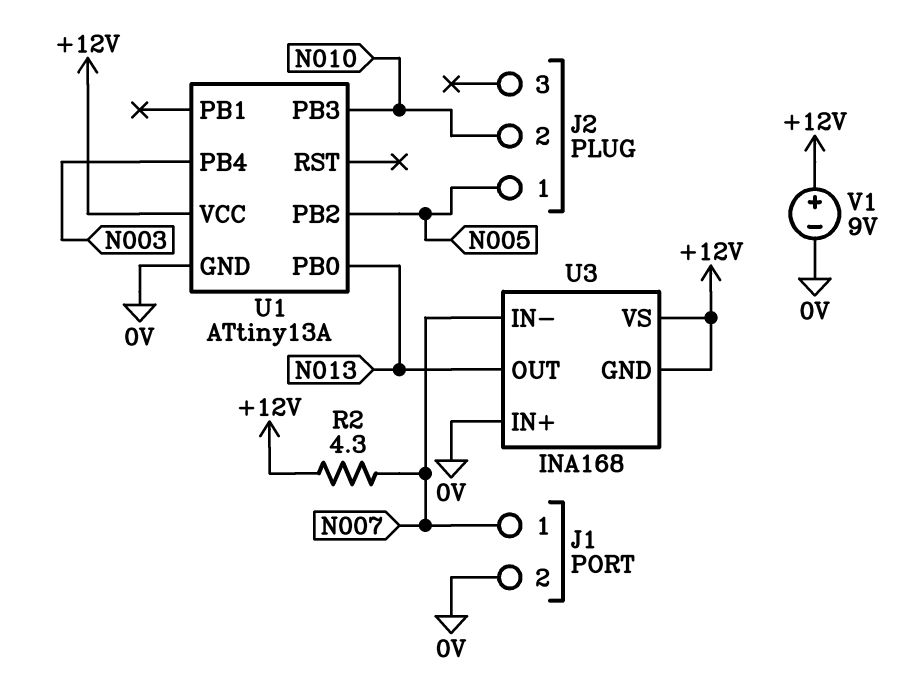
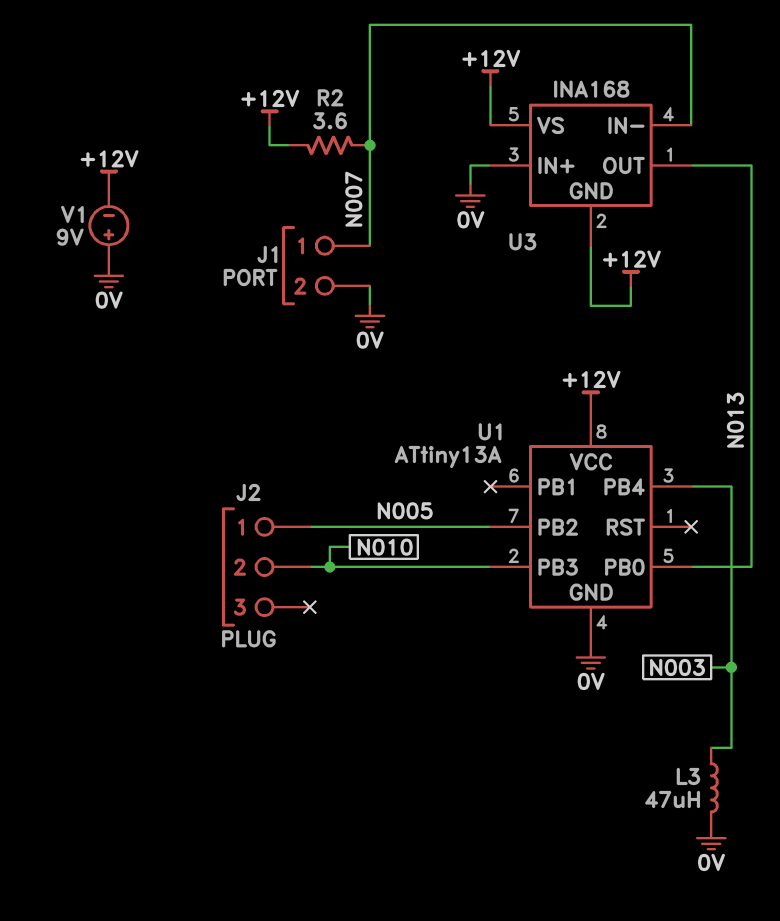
L3: none -> 47uH (0V, N003)
R2: 4.3 (+12V, N007) -> 3.6 (+12V, N007)
V1: 9V (plus +12V, minus 0V) -> 9V (plus 0V, minus +12V)

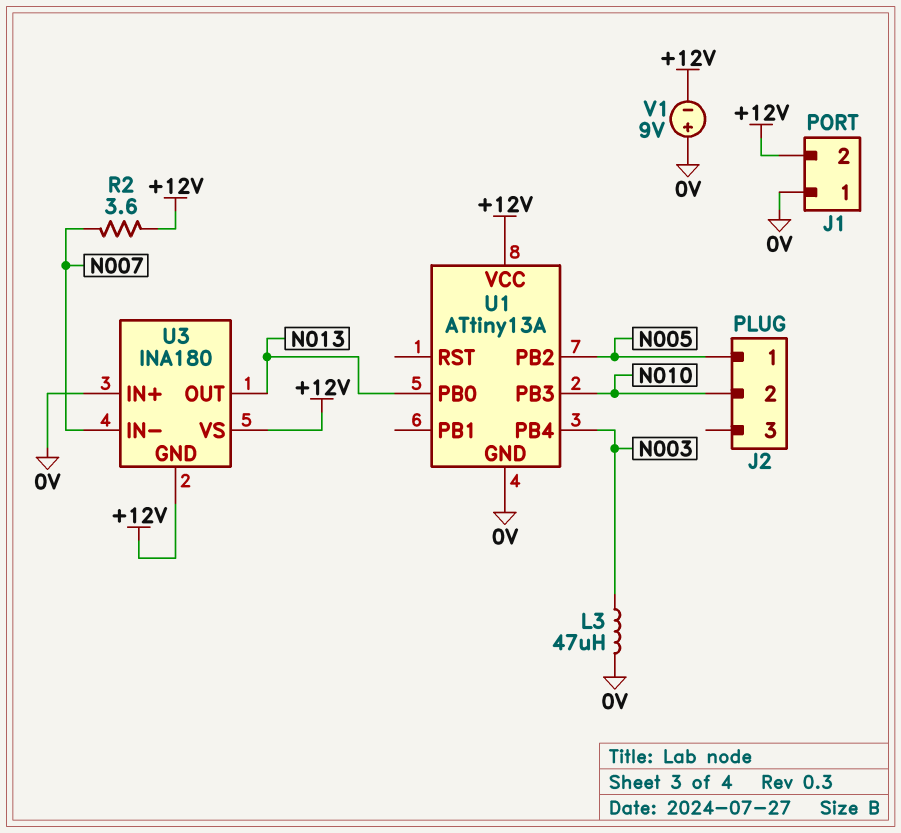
J1 pin 1: N007 -> 0V
J1 pin 2: 0V -> +12V
U3: INA168 -> INA180

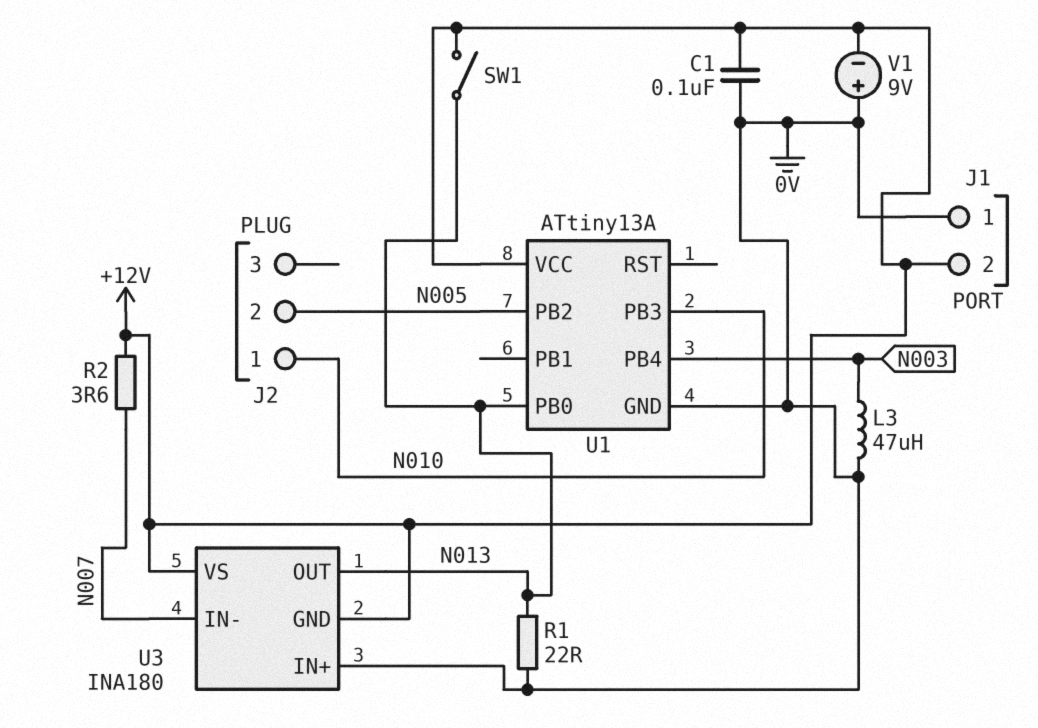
C1: none -> 100nF (+12V, 0V)
J2 pin 1: N005 -> N010
J2 pin 2: N010 -> N005
R1: none -> 22 (0V, N013)
SW1: none -> switch (+12V, N013)

